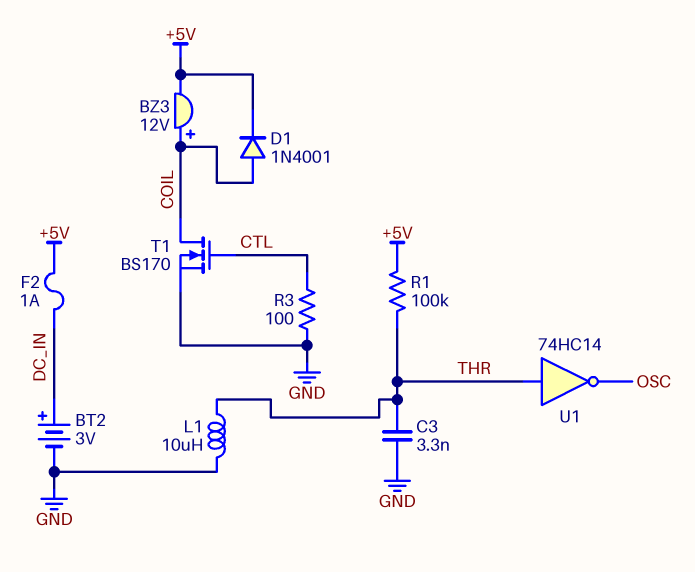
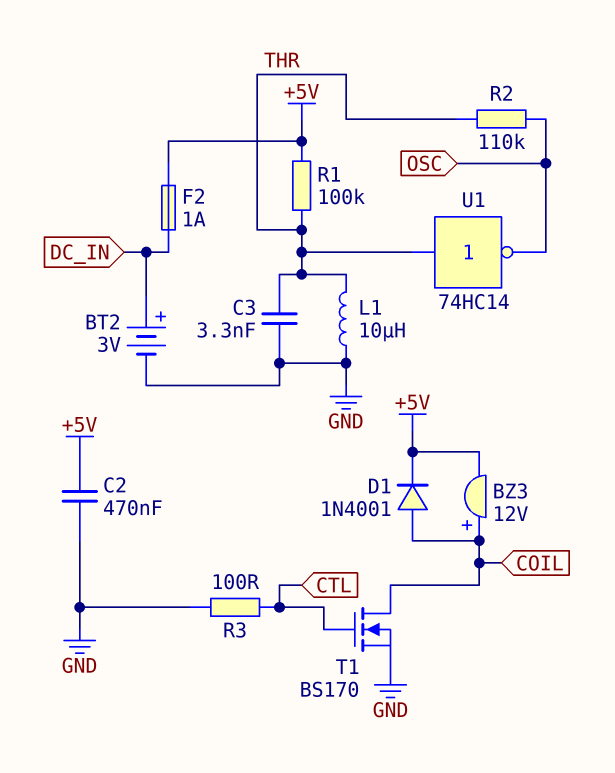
C2: none -> 470nF (+5V, GND)
R2: none -> 110k (OSC, THR)

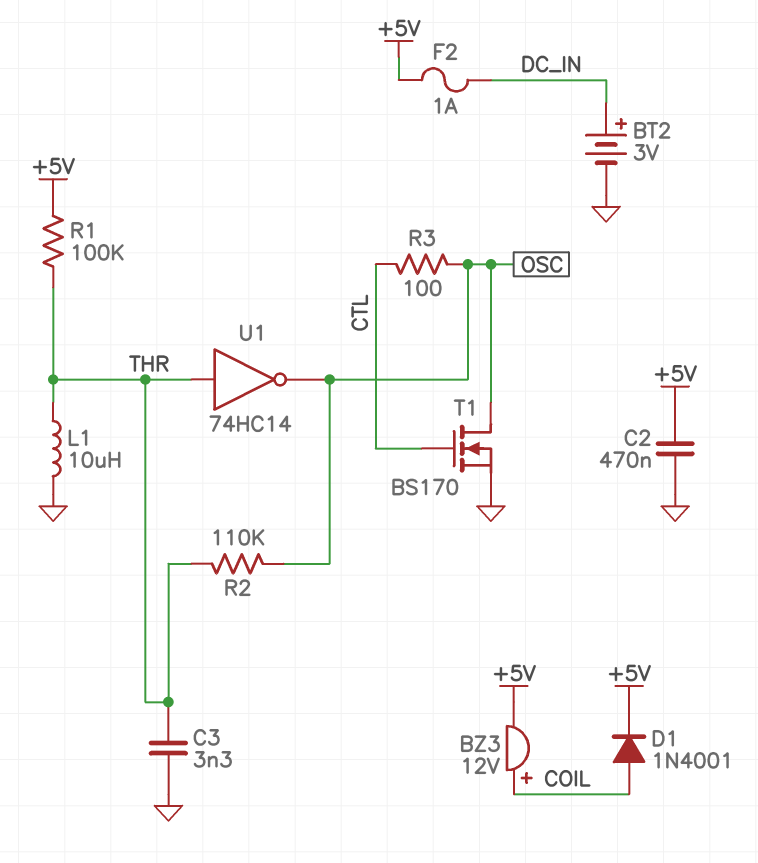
R3: 100 (CTL, GND) -> 100 (CTL, OSC)
T1: NMOS BS170 (G CTL, D COIL, S GND) -> NMOS BS170 (G CTL, D OSC, S GND)

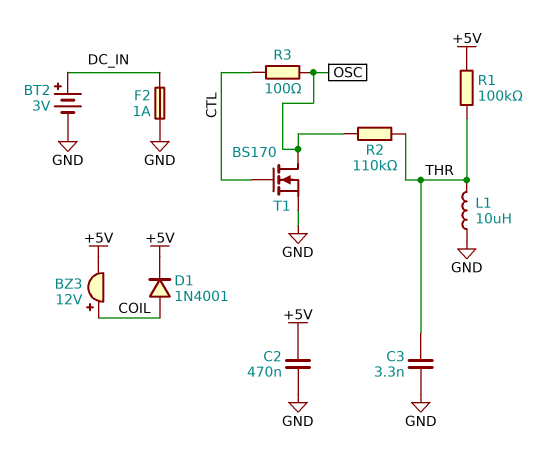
F2: 1A (+5V, DC_IN) -> 1A (DC_IN, GND)
U1: NOT 74HC14 (in THR, out OSC) -> none

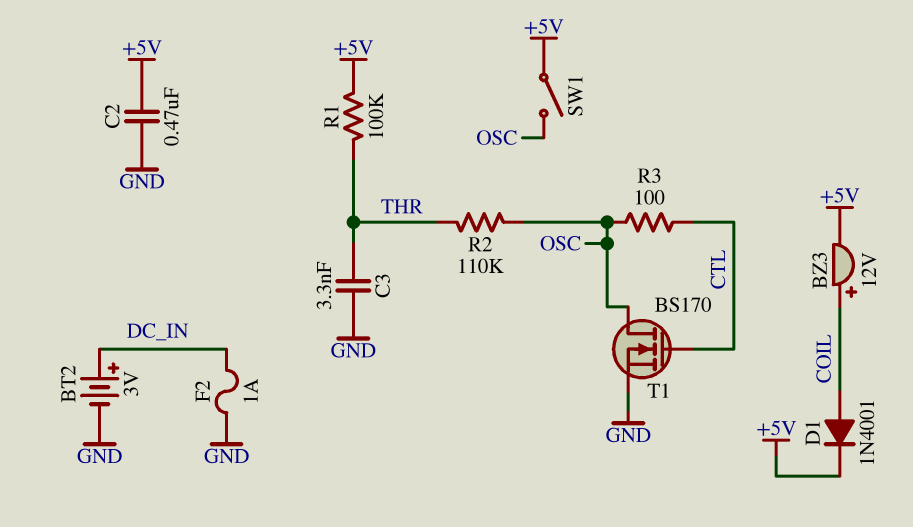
L1: 10uH (GND, THR) -> none
SW1: none -> switch (+5V, OSC)

